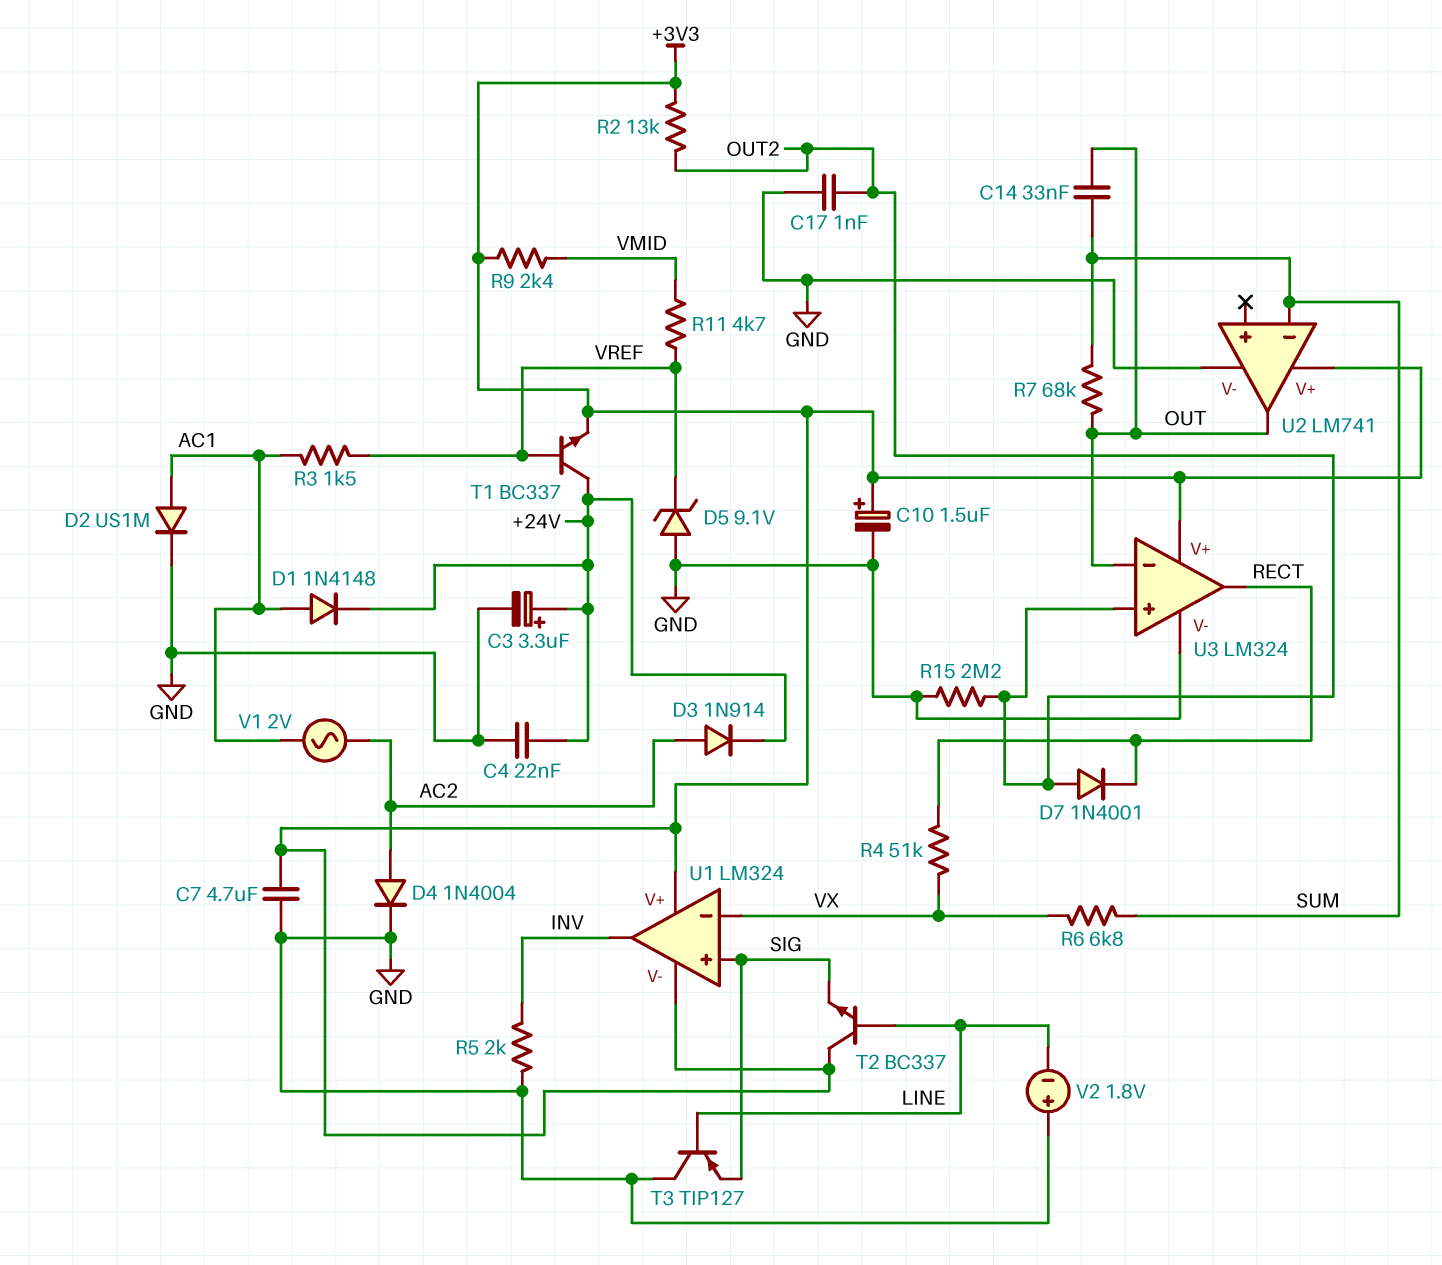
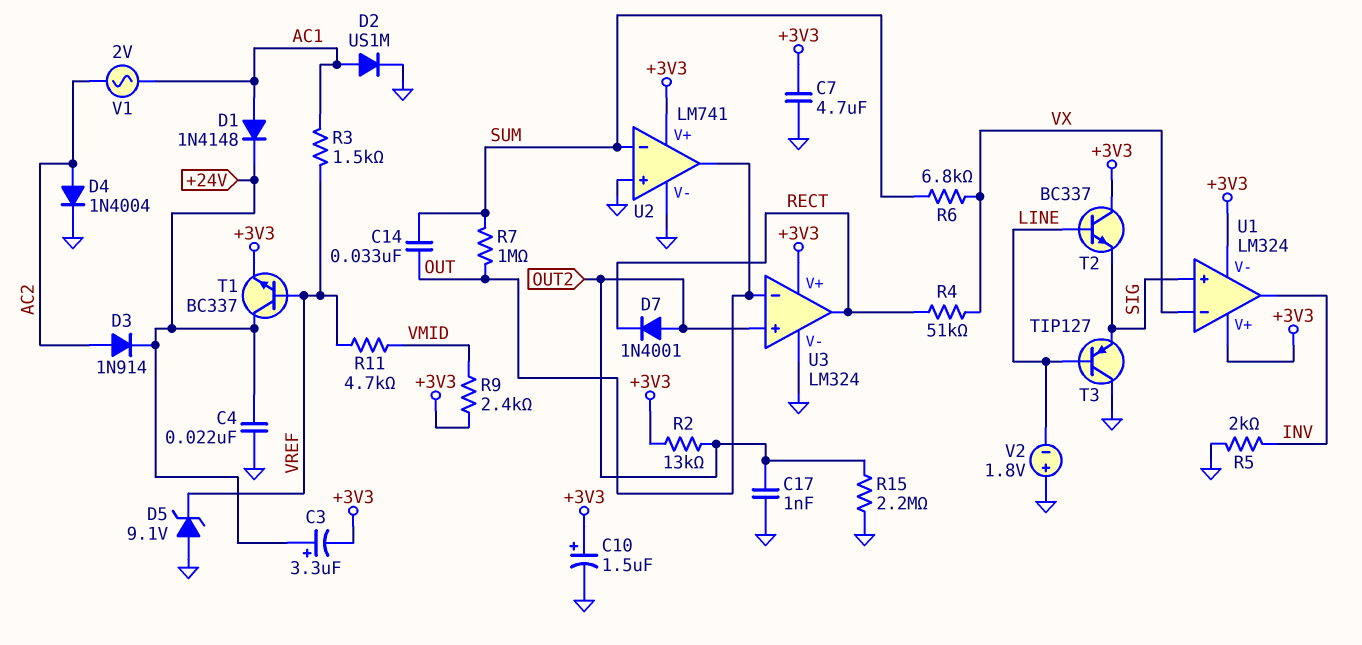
C3: 3.3uF (plus +24V, minus GND) -> 3.3uF (plus +24V, minus +3V3)
R7: 68k (OUT, SUM) -> 1M (OUT, SUM)
U2 pin in+: none -> GND

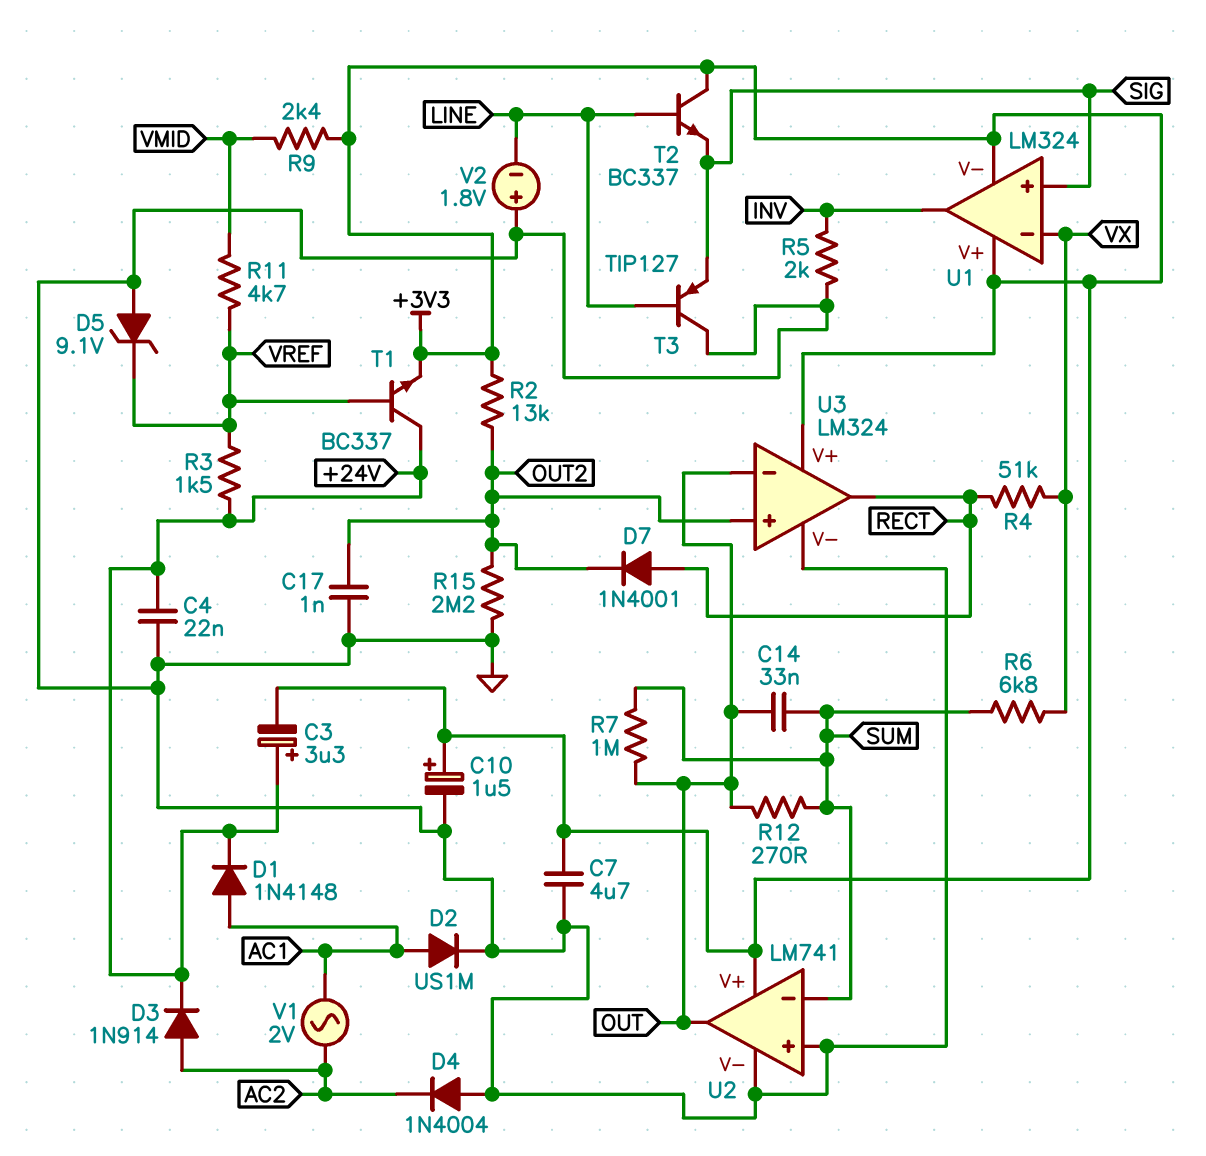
D4: diode 1N4004 (A AC2, K GND) -> diode 1N4004 (A GND, K AC2)
D7: diode 1N4001 (A OUT2, K RECT) -> diode 1N4001 (A RECT, K OUT2)
R3: 1.5k (AC1, VREF) -> 1.5k (+24V, VREF)
R12: none -> 270 (OUT, SUM)

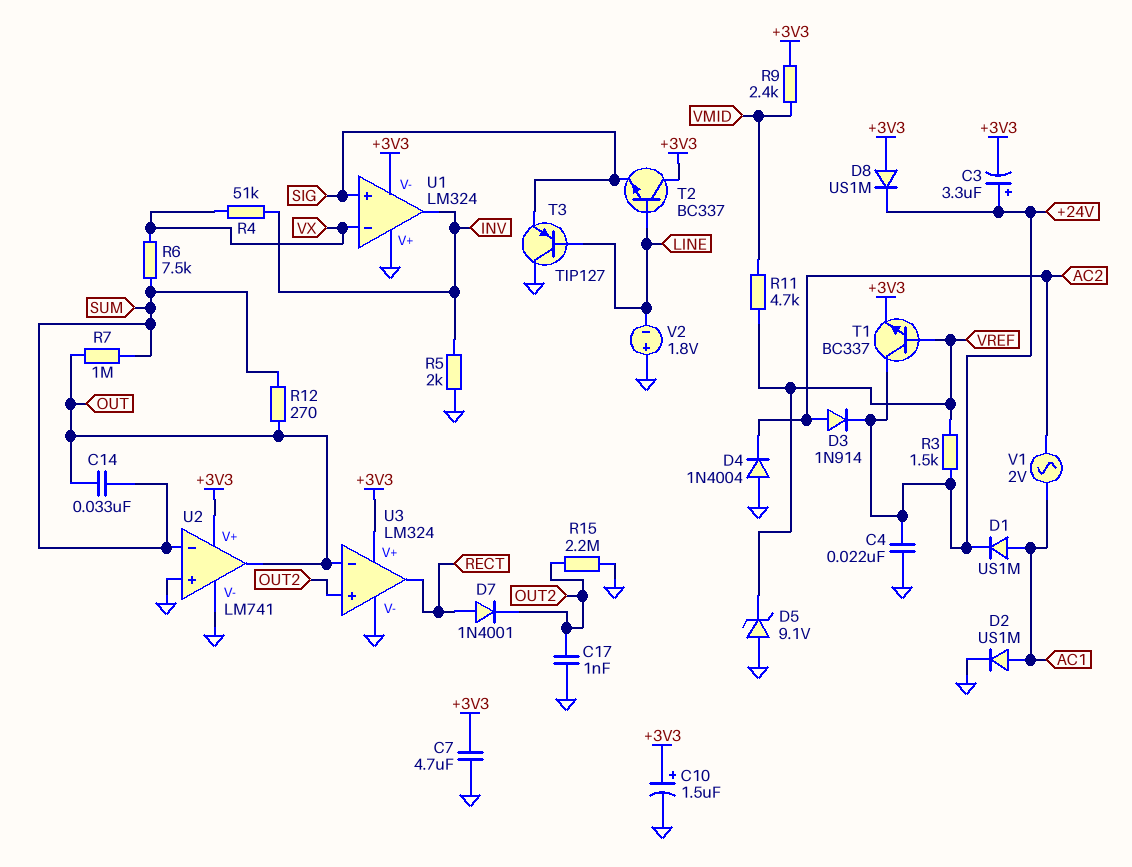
D1: diode 1N4148 (A AC1, K +24V) -> diode US1M (A AC1, K +24V)
D8: none -> diode US1M (A +3V3, K +24V)
R2: 13k (+3V3, OUT2) -> none
R4: 51k (RECT, VX) -> 51k (INV, VX)
R6: 6.8k (SUM, VX) -> 7.5k (SUM, VX)
U1 pin V+: +3V3 -> GND

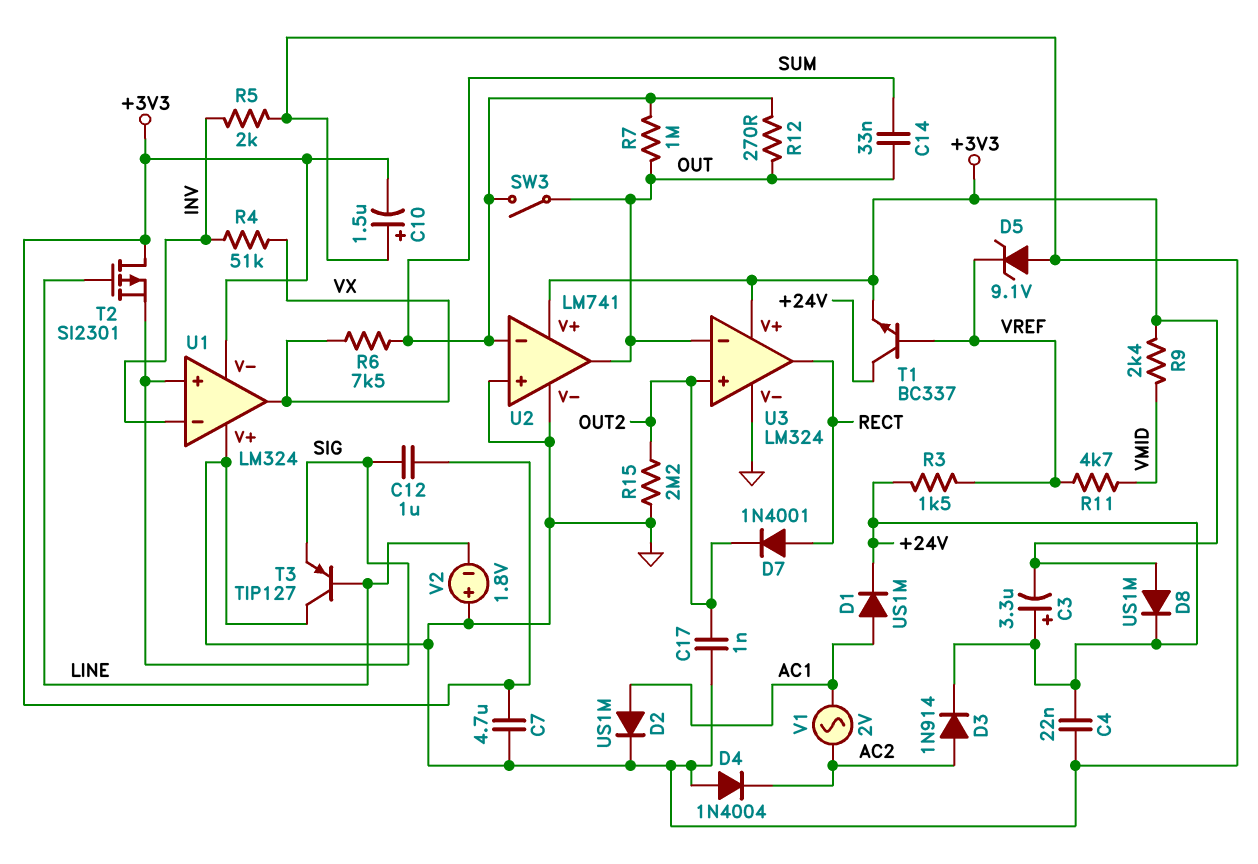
C10: 1.5uF (plus +3V3, minus GND) -> 1.5uF (plus GND, minus +3V3)
C12: none -> 1uF (+3V3, SIG)
SW3: none -> switch (OUT, SUM)
T2: NPN BC337 (B LINE, C +3V3, E SIG) -> PMOS SI2301 (G LINE, D +3V3, S SIG)
U1 pin in-: VX -> INV
U1 pin out: INV -> VX

